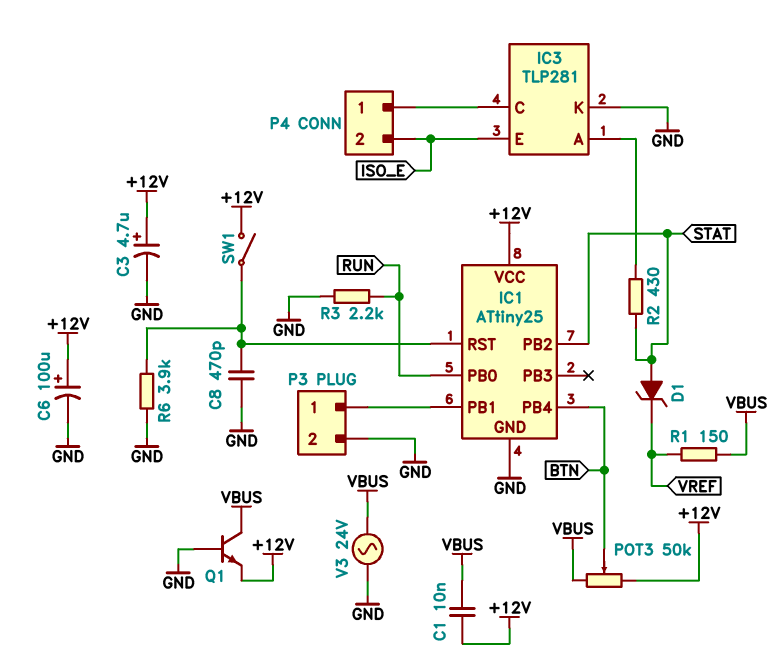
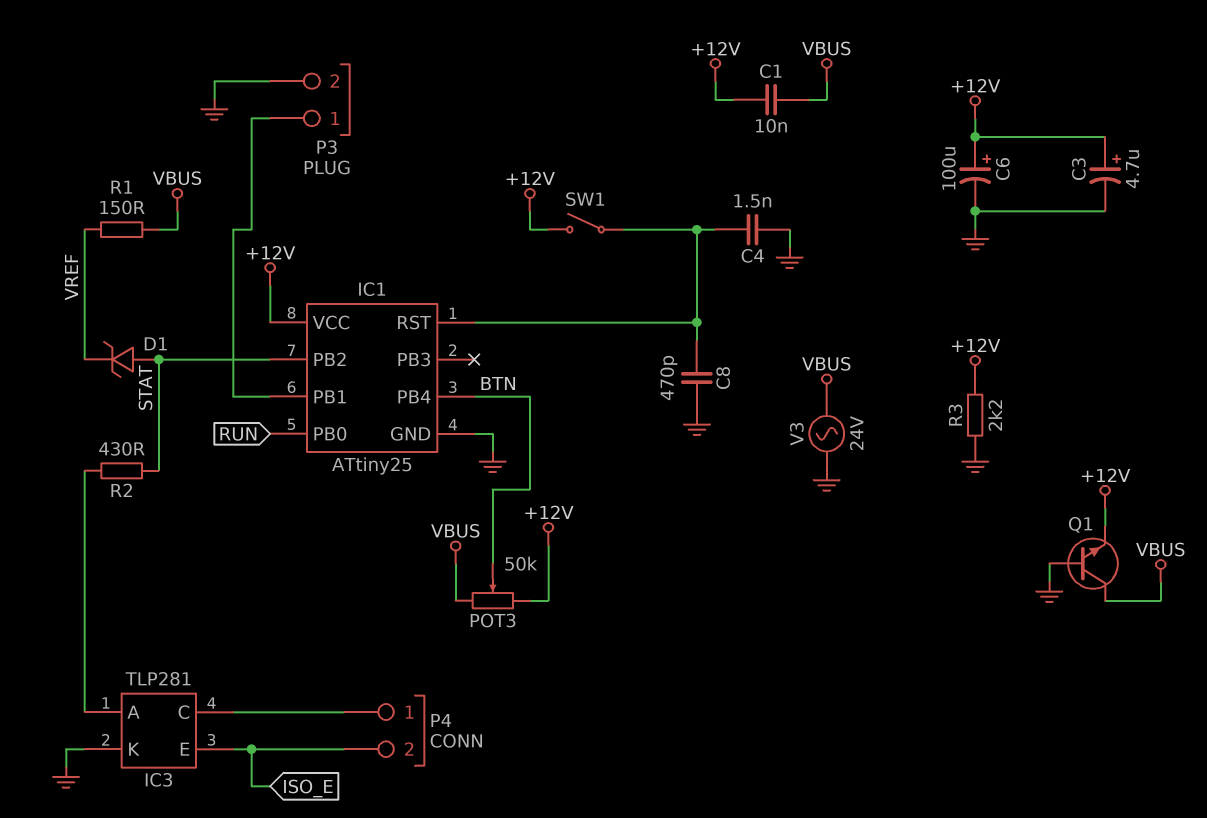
C4: none -> 1.5nF (GND, IC1/RST)
R3: 2.2k (GND, RUN) -> 2.2k (+12V, GND)
R6: 3.9k (GND, IC1/RST) -> none

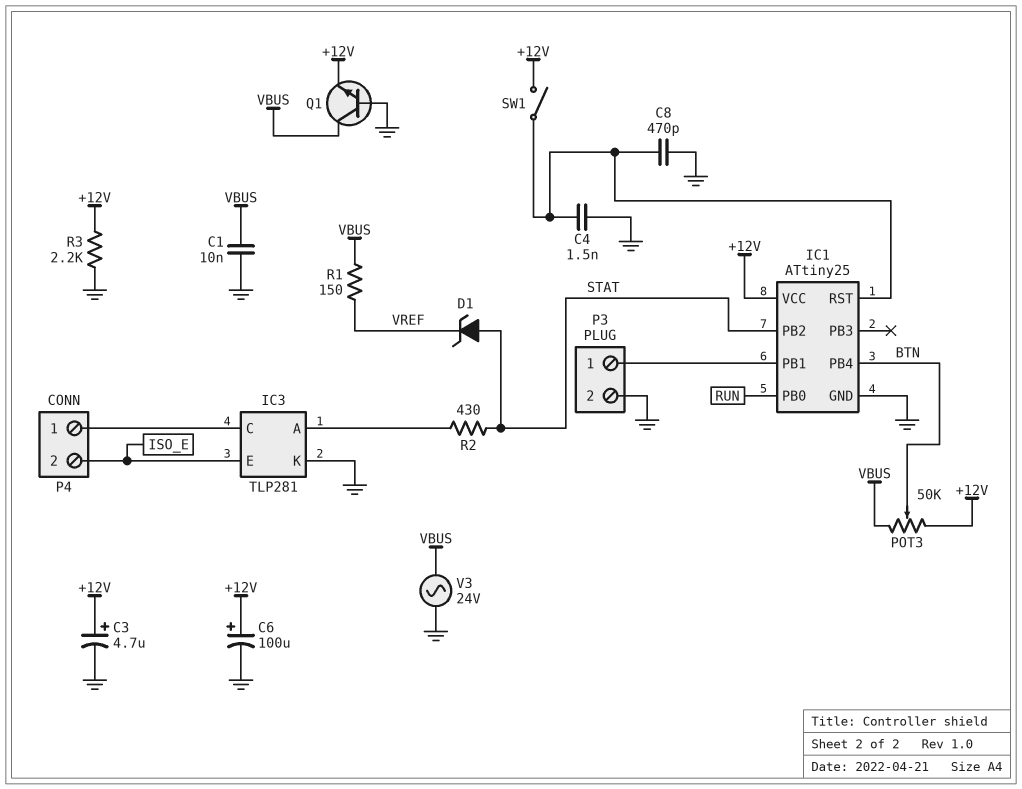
C1: 10nF (+12V, VBUS) -> 10nF (GND, VBUS)

